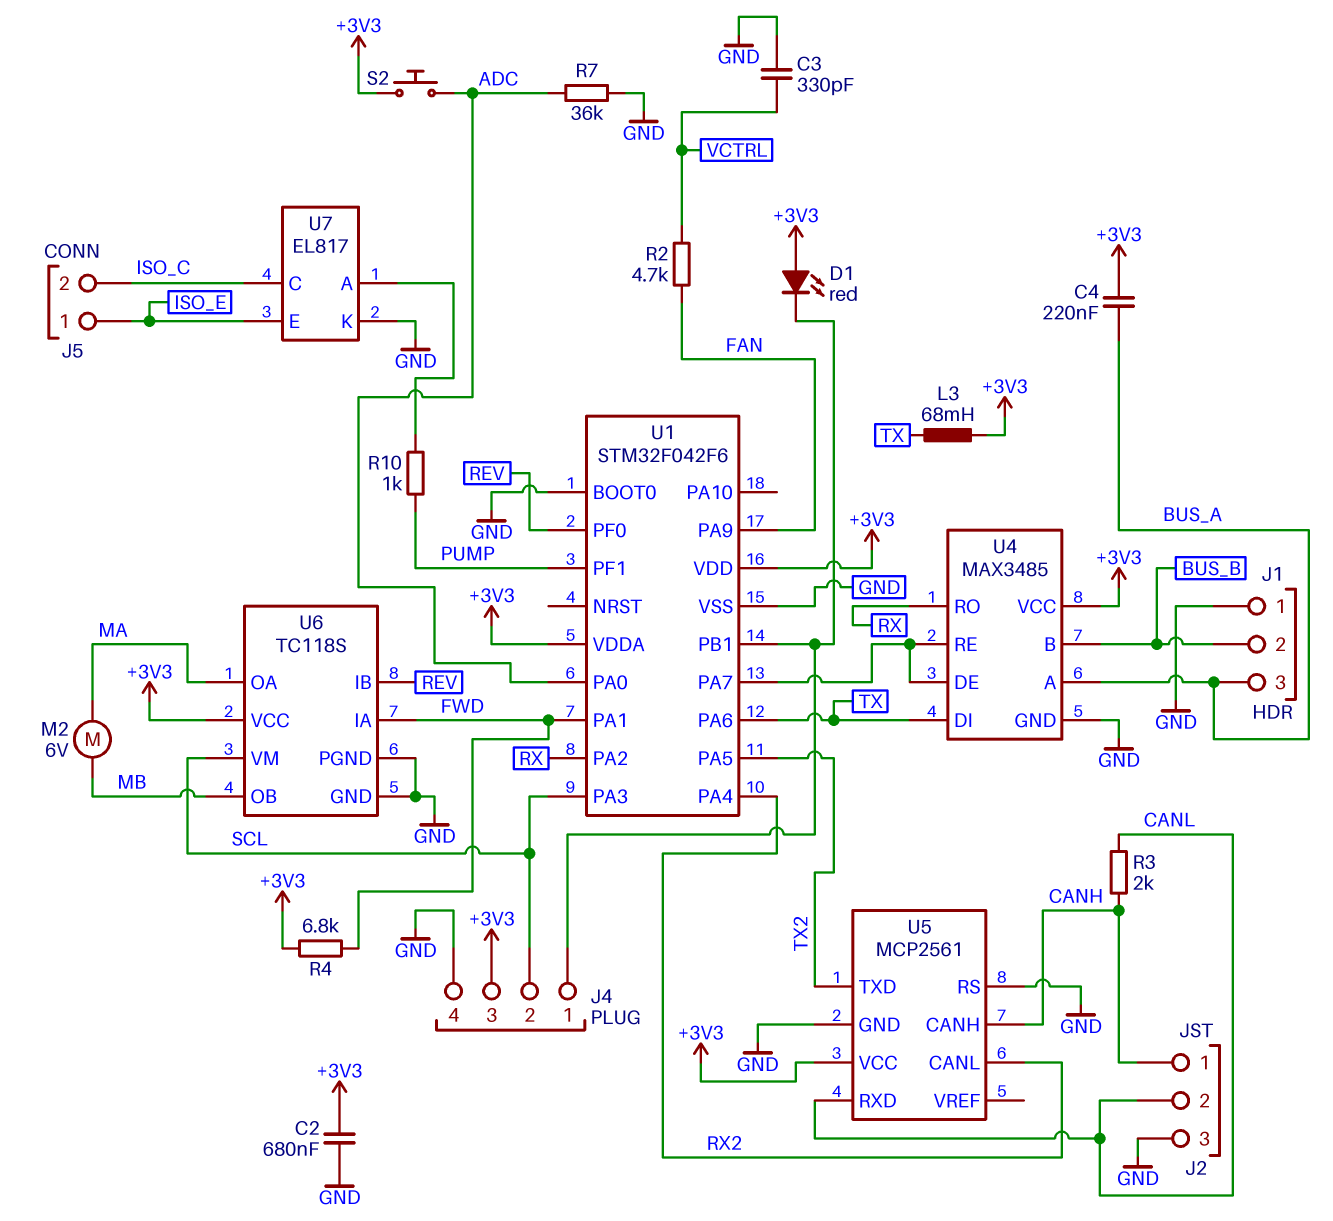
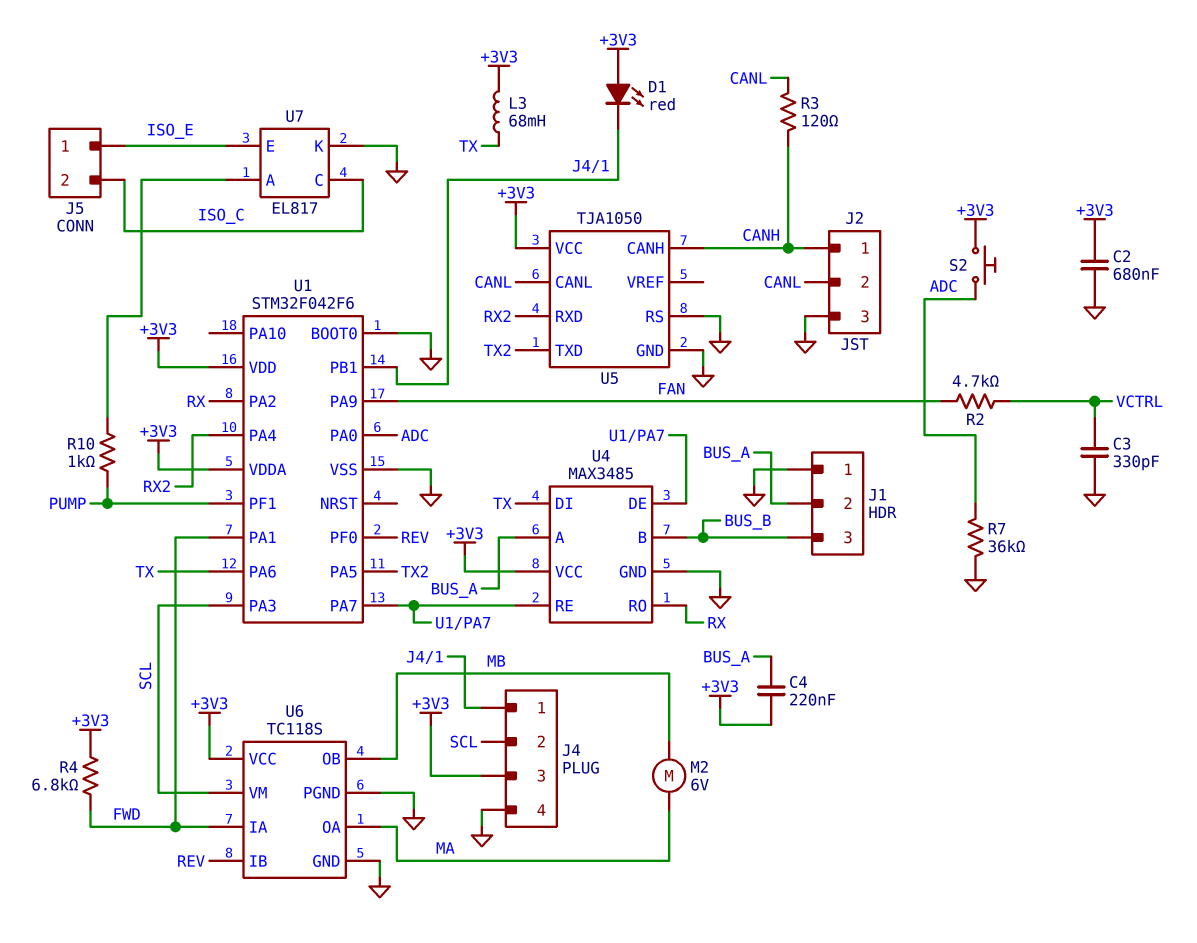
J1 pin 2: BUS_B -> BUS_A
J1 pin 3: BUS_A -> BUS_B
R3: 2k (CANH, CANL) -> 120 (CANH, CANL)
U5: MCP2561 -> TJA1050
U5 pin CANL: RX2 -> CANL
U5 pin RXD: CANL -> RX2

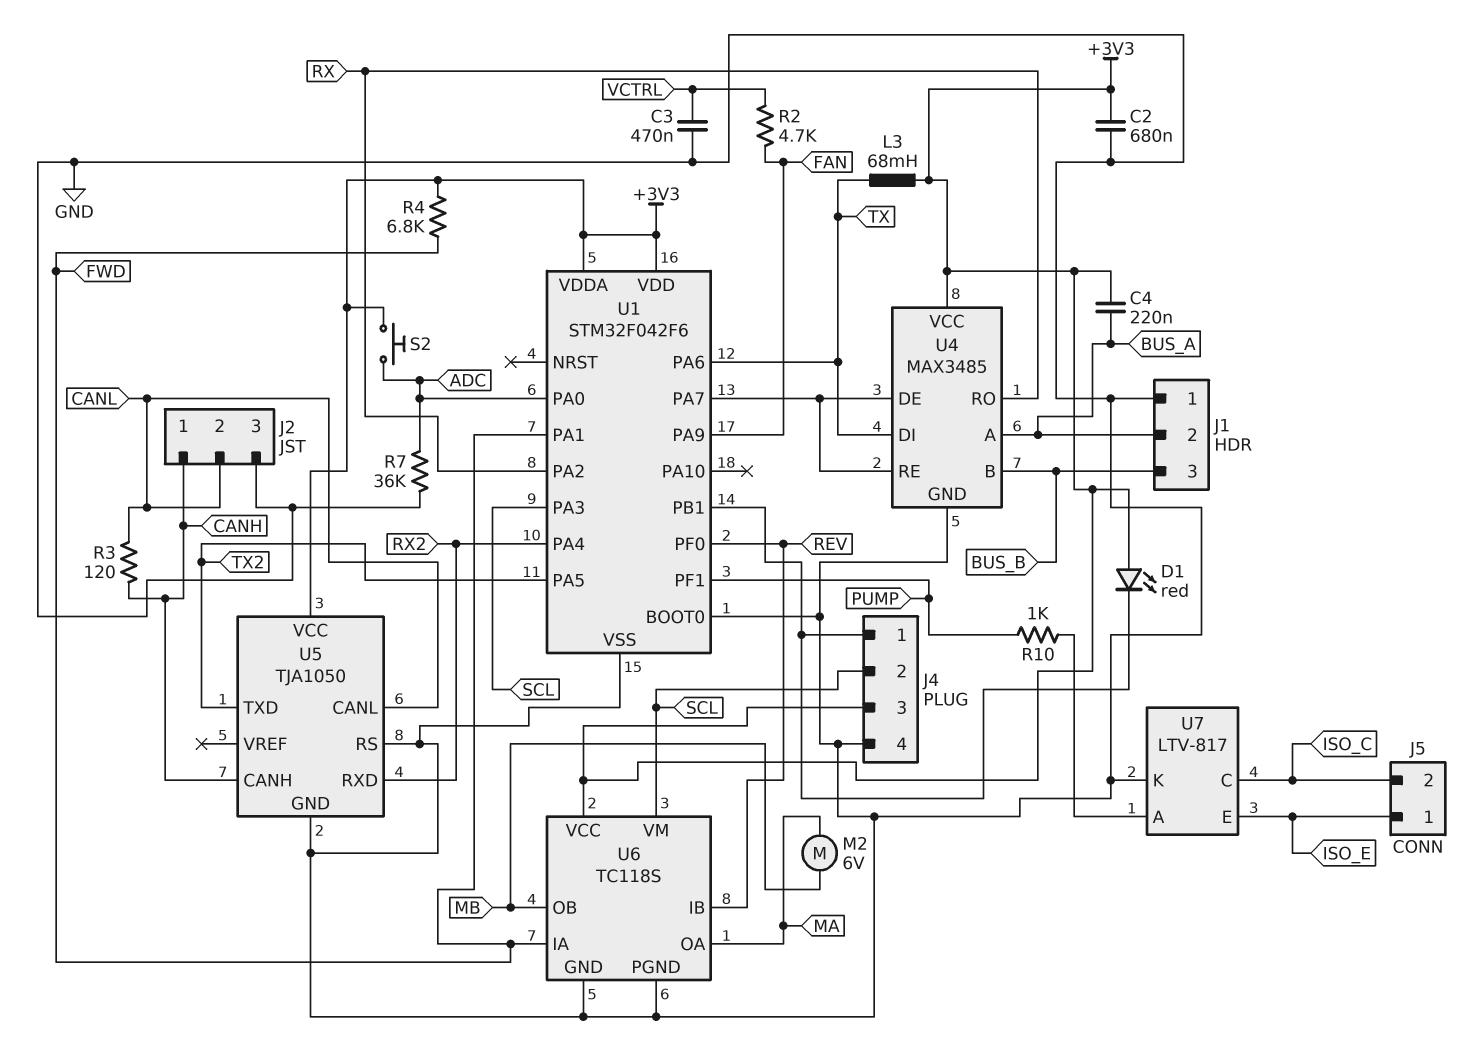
C3: 330pF (GND, VCTRL) -> 470nF (GND, VCTRL)
U7: EL817 -> LTV-817

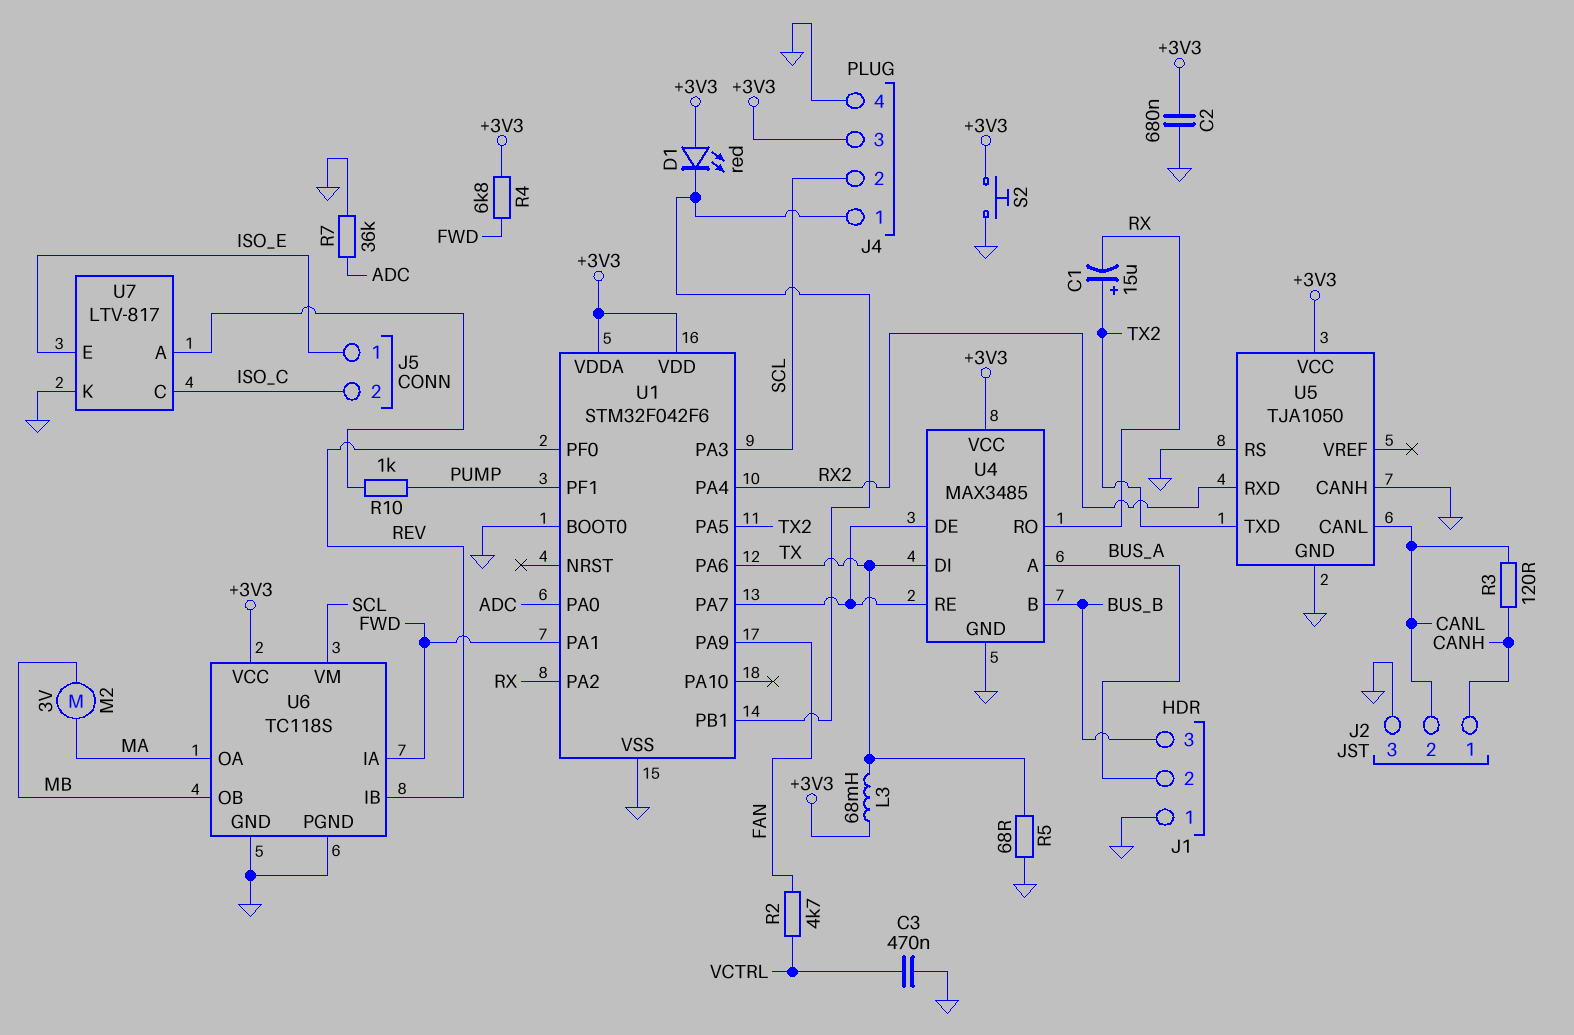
C1: none -> 15uF (plus TX2, minus RX)
C4: 220nF (+3V3, BUS_A) -> none
M2: motor 6V (MA, MB) -> motor 3V (MA, MB)
R5: none -> 68 (GND, TX)
S2: button (+3V3, ADC) -> button (+3V3, GND)
U5 pin CANH: CANH -> GND

